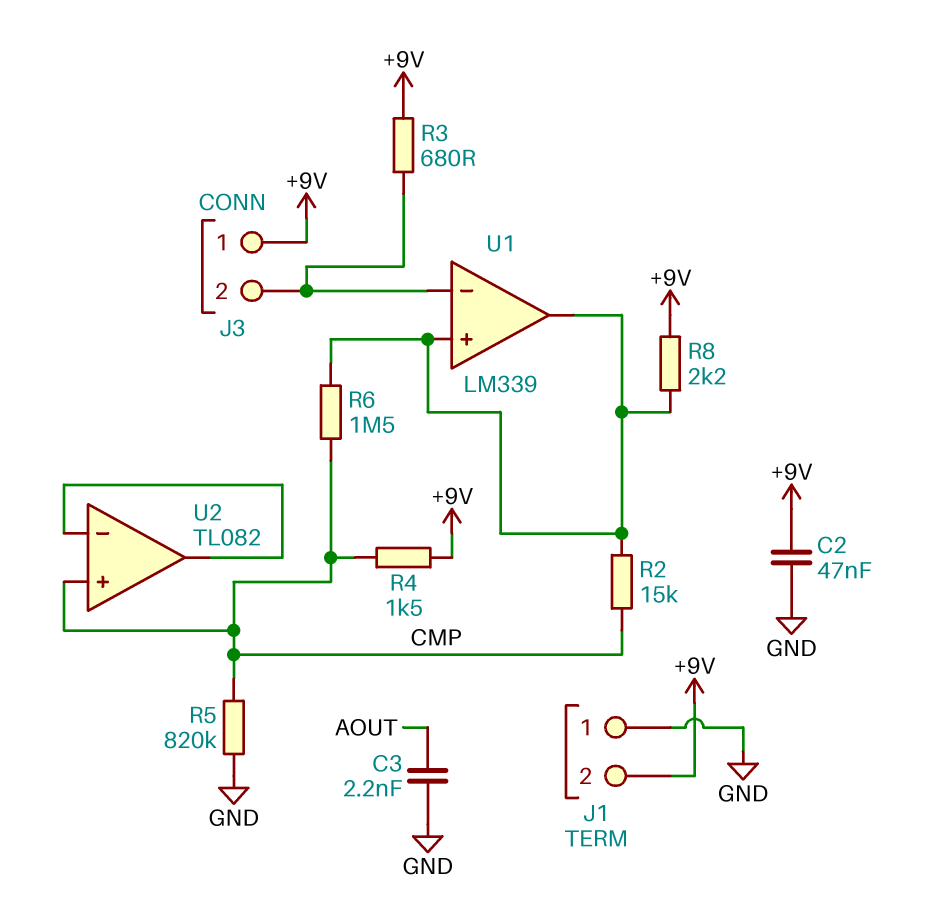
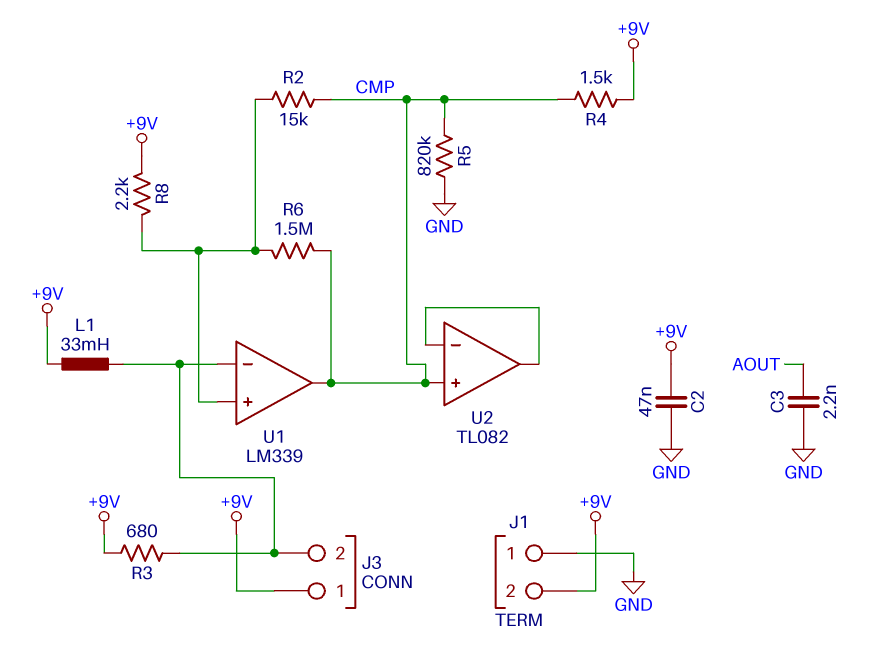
L1: none -> 33mH (+9V, J3/2)
U1 pin out: U1/in+ -> CMP

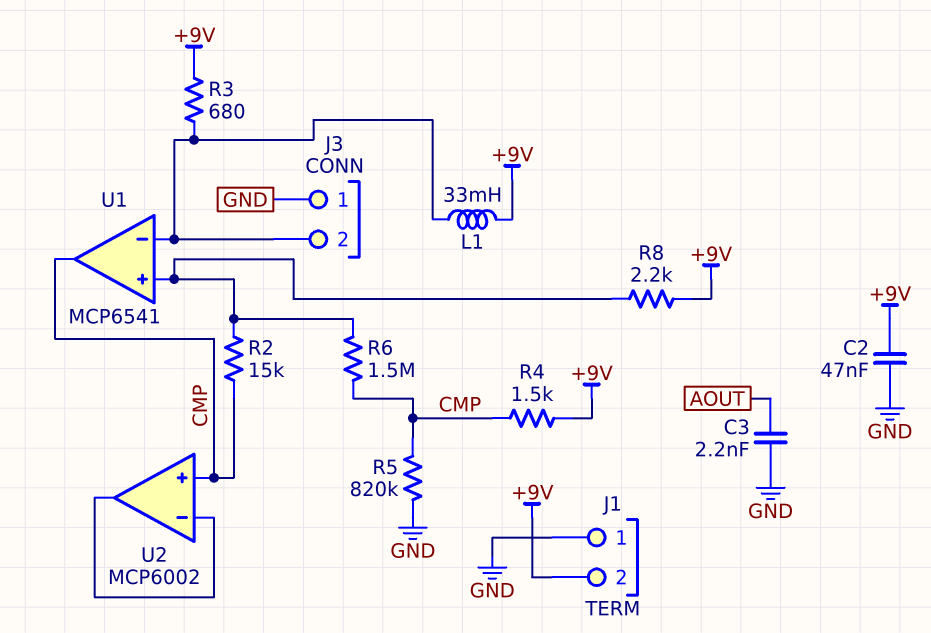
J3 pin 1: +9V -> GND
U1: LM339 -> MCP6541
U2: TL082 -> MCP6002

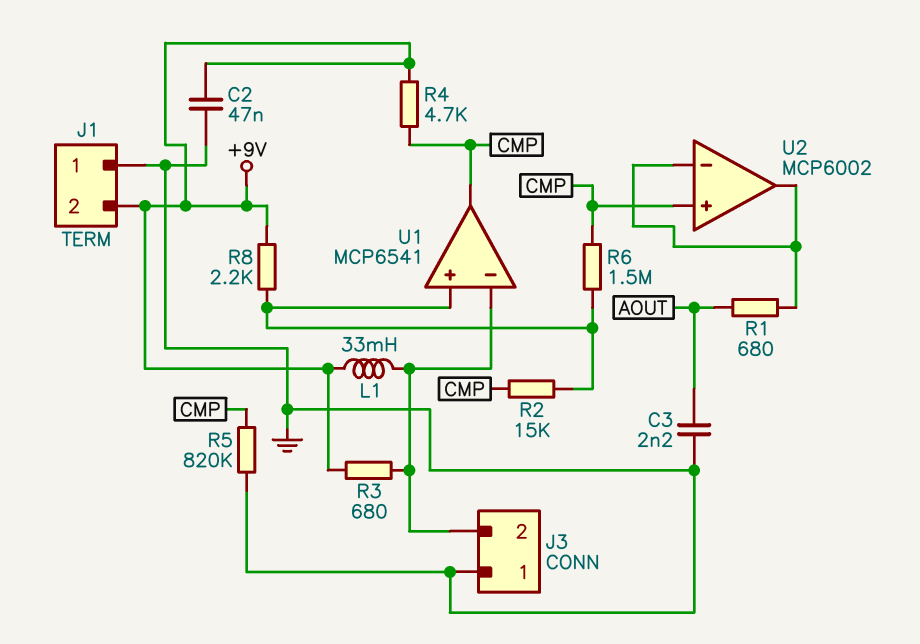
R1: none -> 680 (AOUT, U2/in-)
R4: 1.5k (+9V, CMP) -> 4.7k (+9V, CMP)

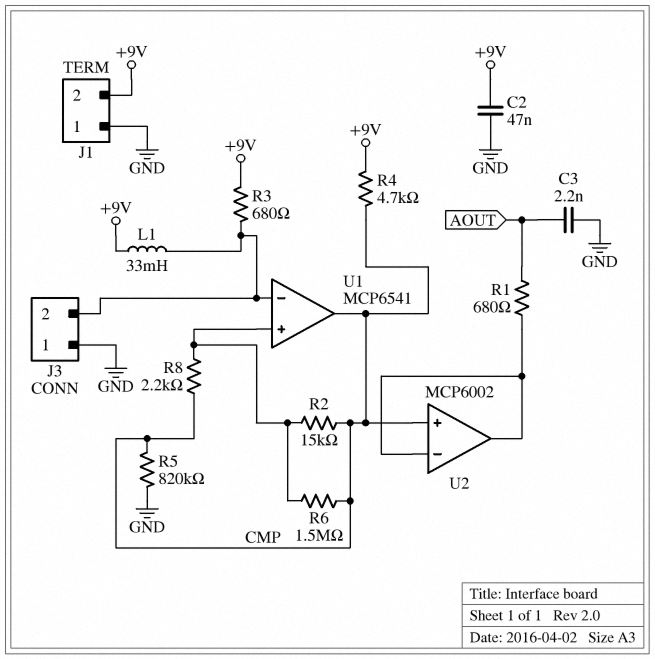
R8: 2.2k (+9V, U1/in+) -> 2.2k (CMP, U1/in+)

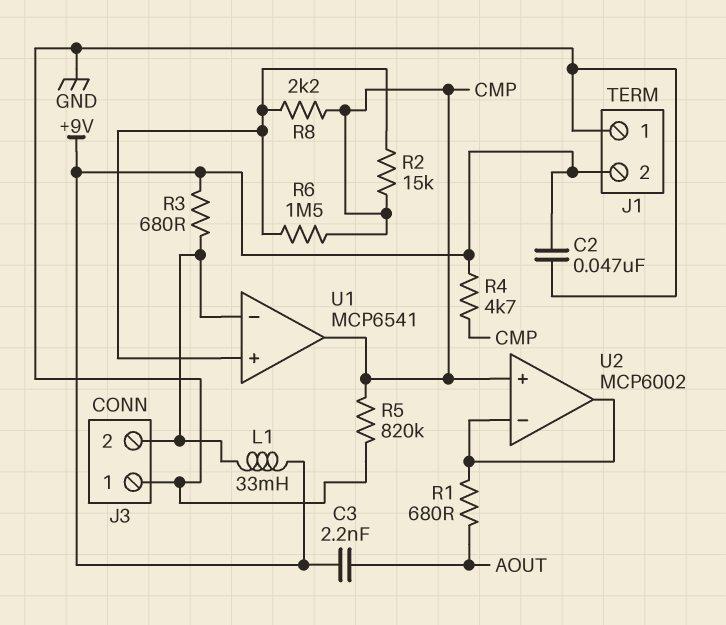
C3: 2.2nF (AOUT, GND) -> 2.2nF (+9V, AOUT)

